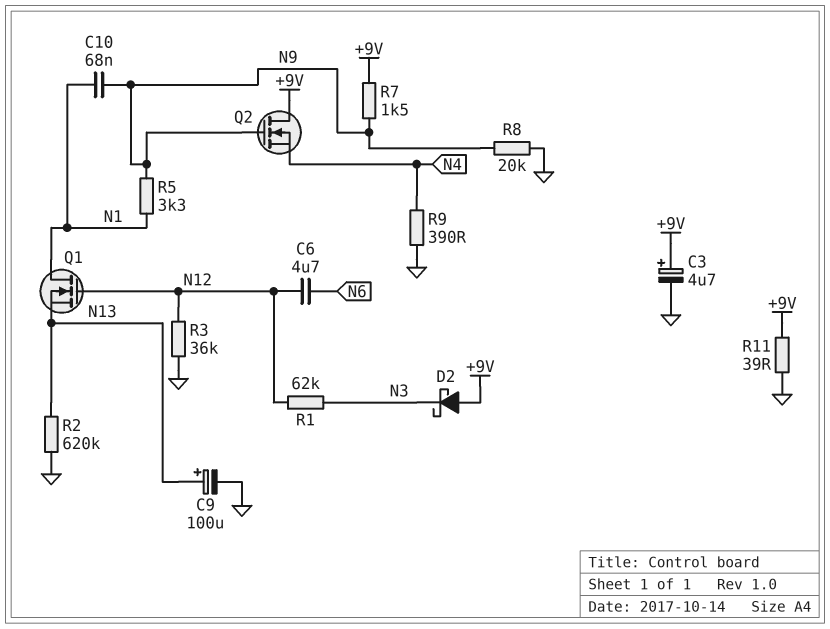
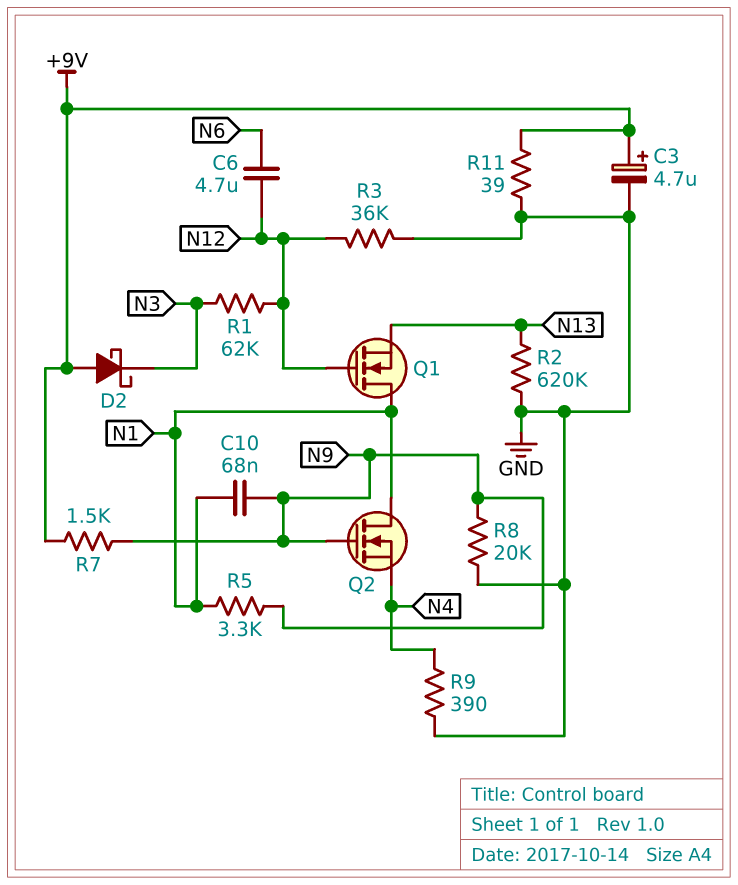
C9: 100uF (plus N13, minus GND) -> none
Q2: NMOS (G N9, D +9V, S N4) -> NMOS (G N9, D N1, S N4)

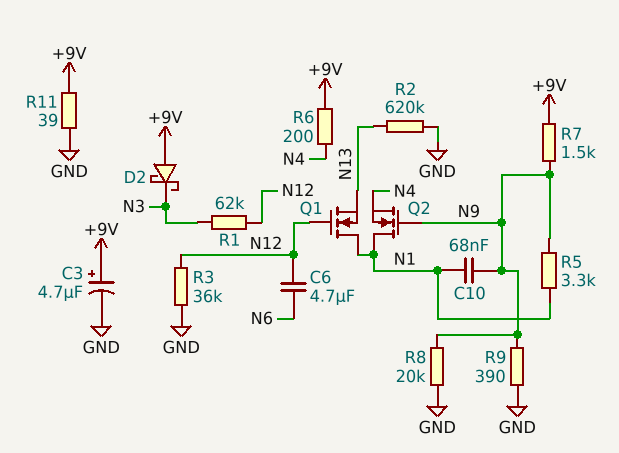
R6: none -> 200 (+9V, N4)
R9: 390 (GND, N4) -> 390 (GND, N9)

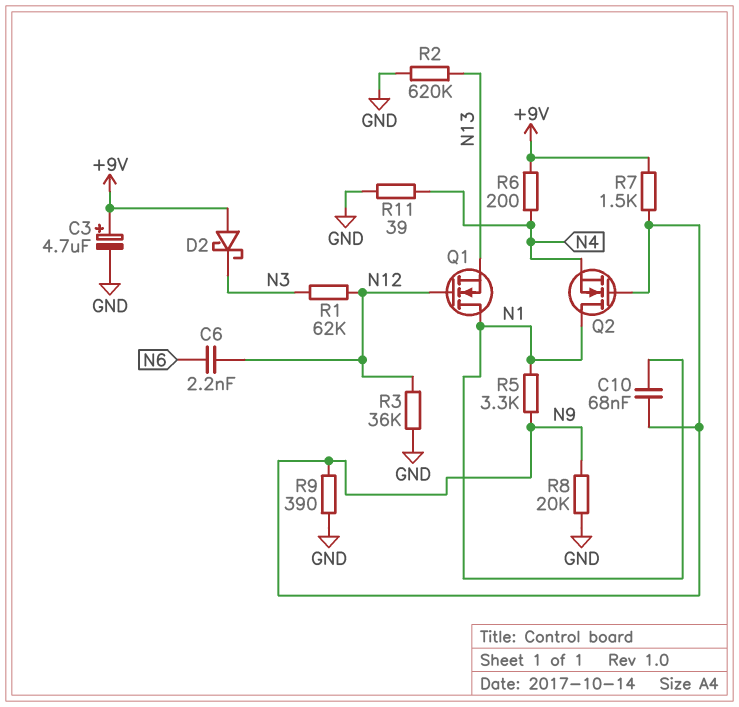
C6: 4.7uF (N6, N12) -> 2.2nF (N6, N12)
R11: 39 (+9V, GND) -> 39 (GND, N4)

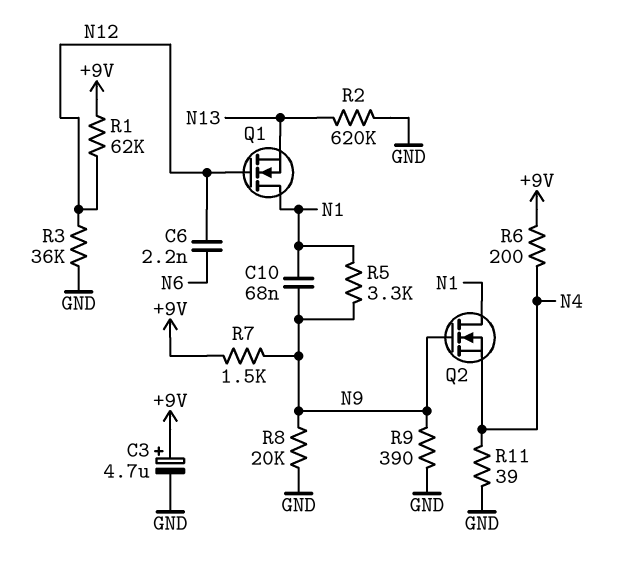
D2: schottky (A +9V, K N3) -> none
R1: 62k (N3, N12) -> 62k (+9V, N12)

